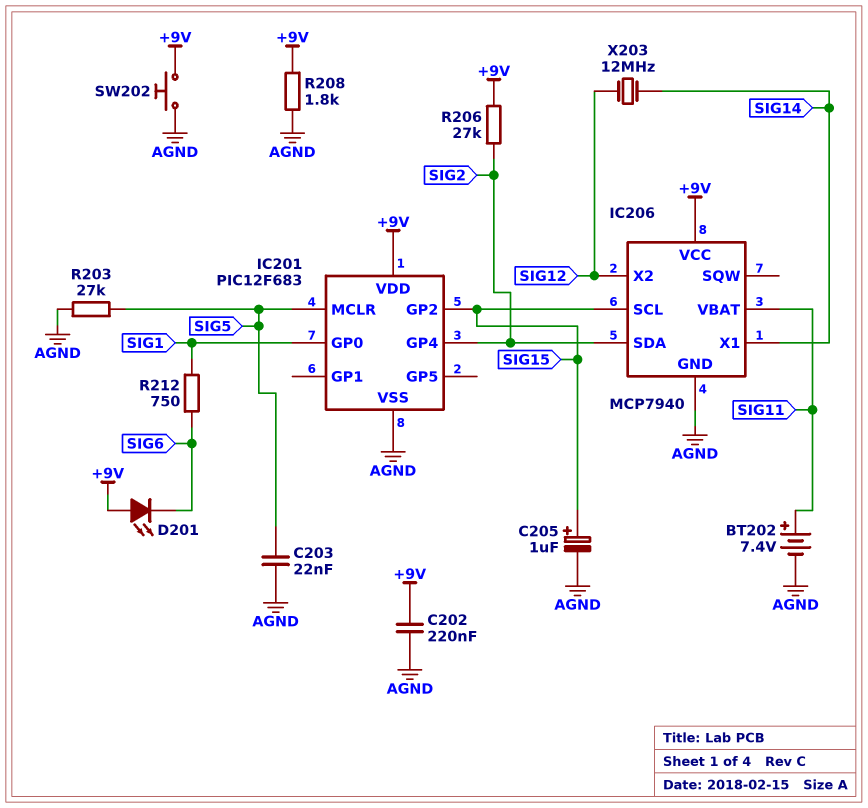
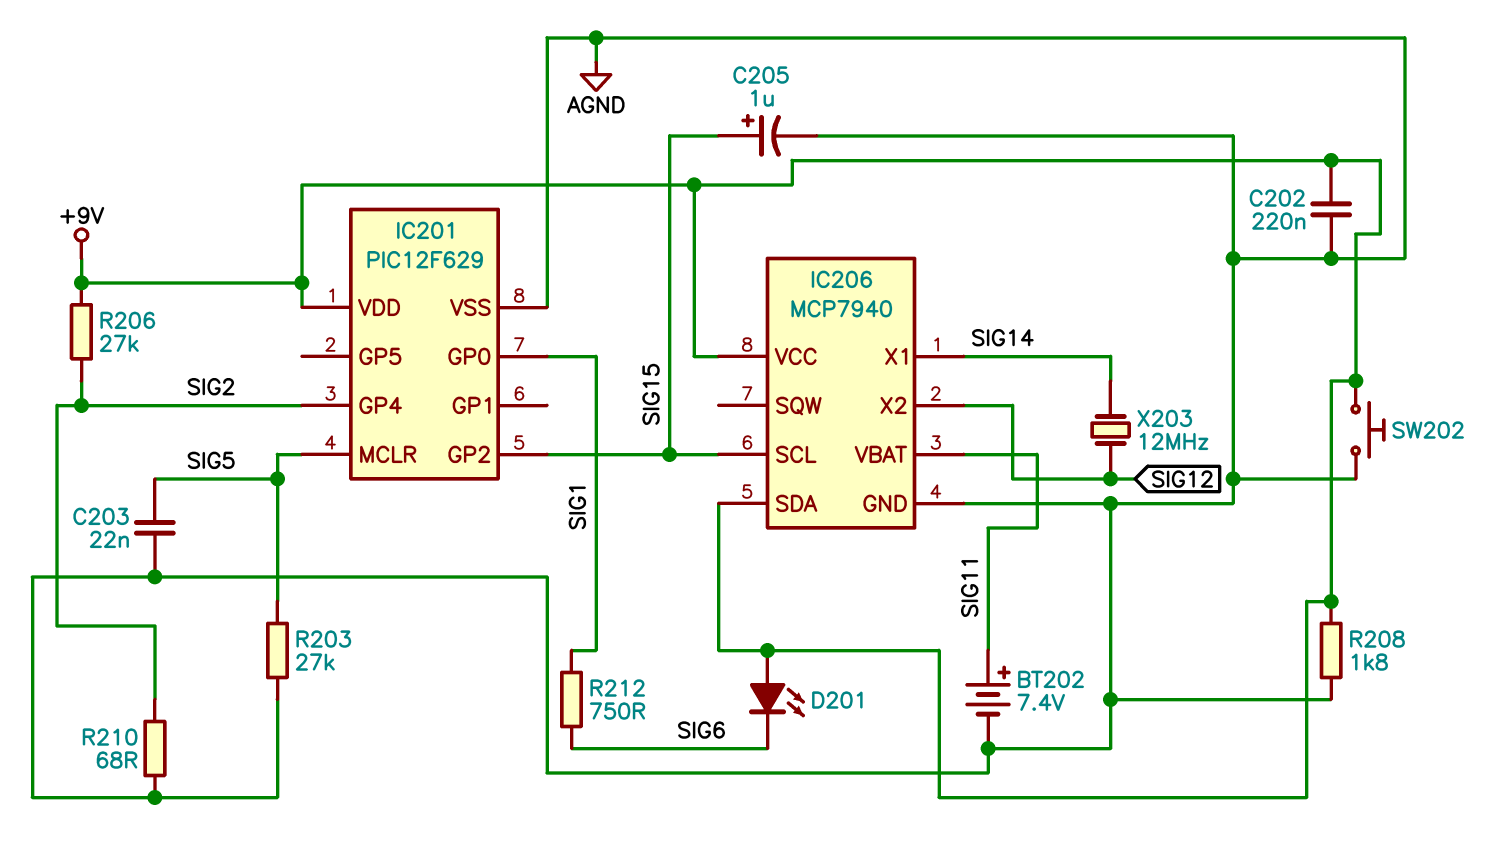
IC201: PIC12F683 -> PIC12F629
IC206 pin SDA: SIG2 -> +9V
R210: none -> 68 (AGND, SIG2)

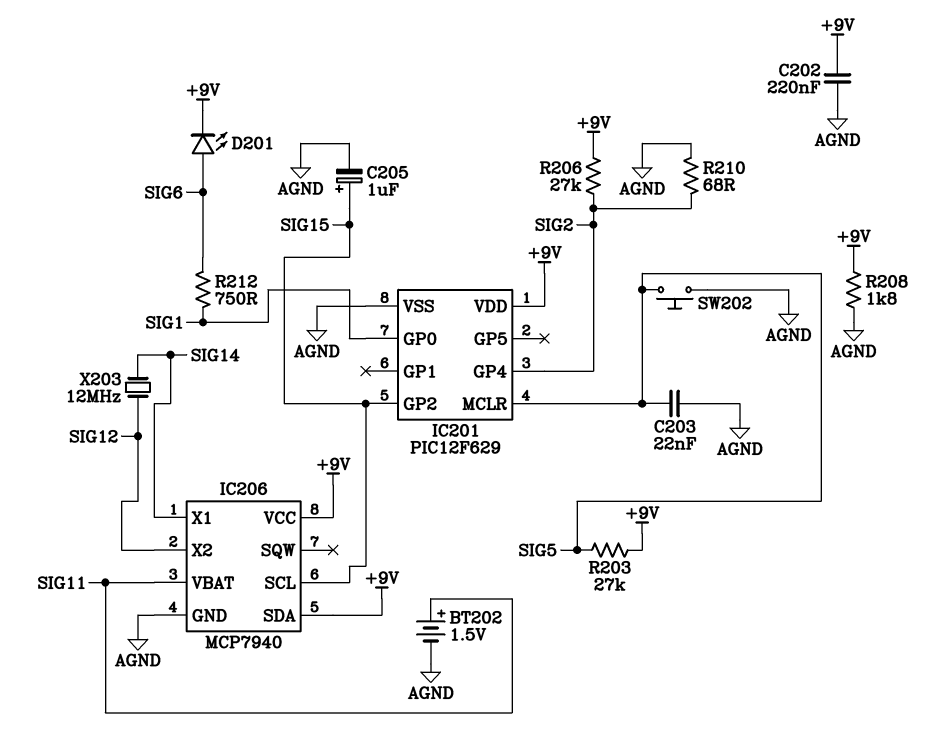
BT202: 7.4V (plus SIG11, minus AGND) -> 1.5V (plus SIG11, minus AGND)
D201: LED (A +9V, K SIG6) -> LED (A SIG6, K +9V)
R203: 27k (AGND, SIG5) -> 27k (+9V, SIG5)
SW202: button (+9V, AGND) -> button (AGND, SIG5)

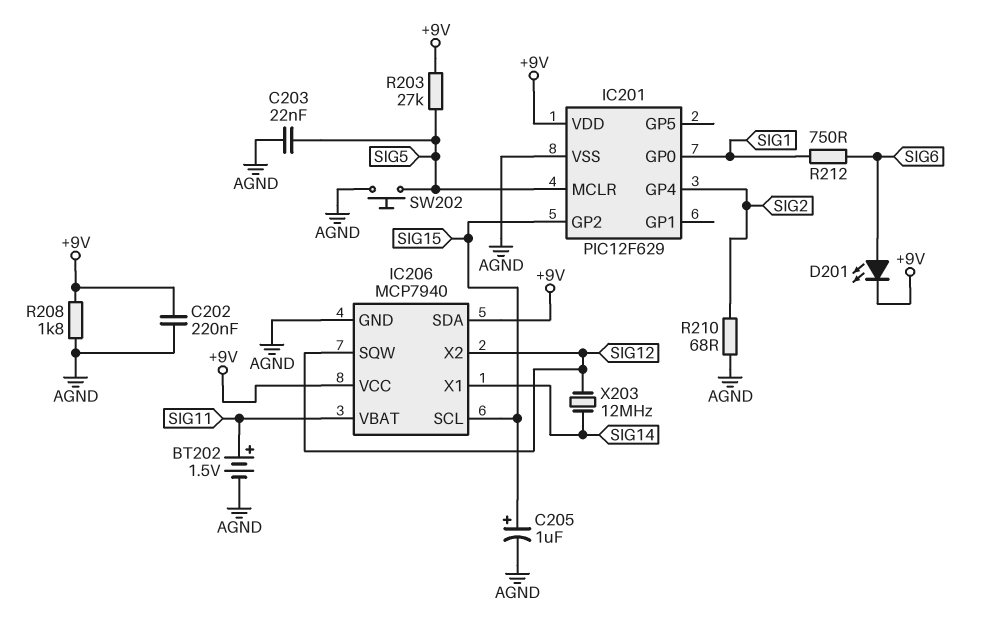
IC206 pin SQW: none -> SIG12
R206: 27k (+9V, SIG2) -> none

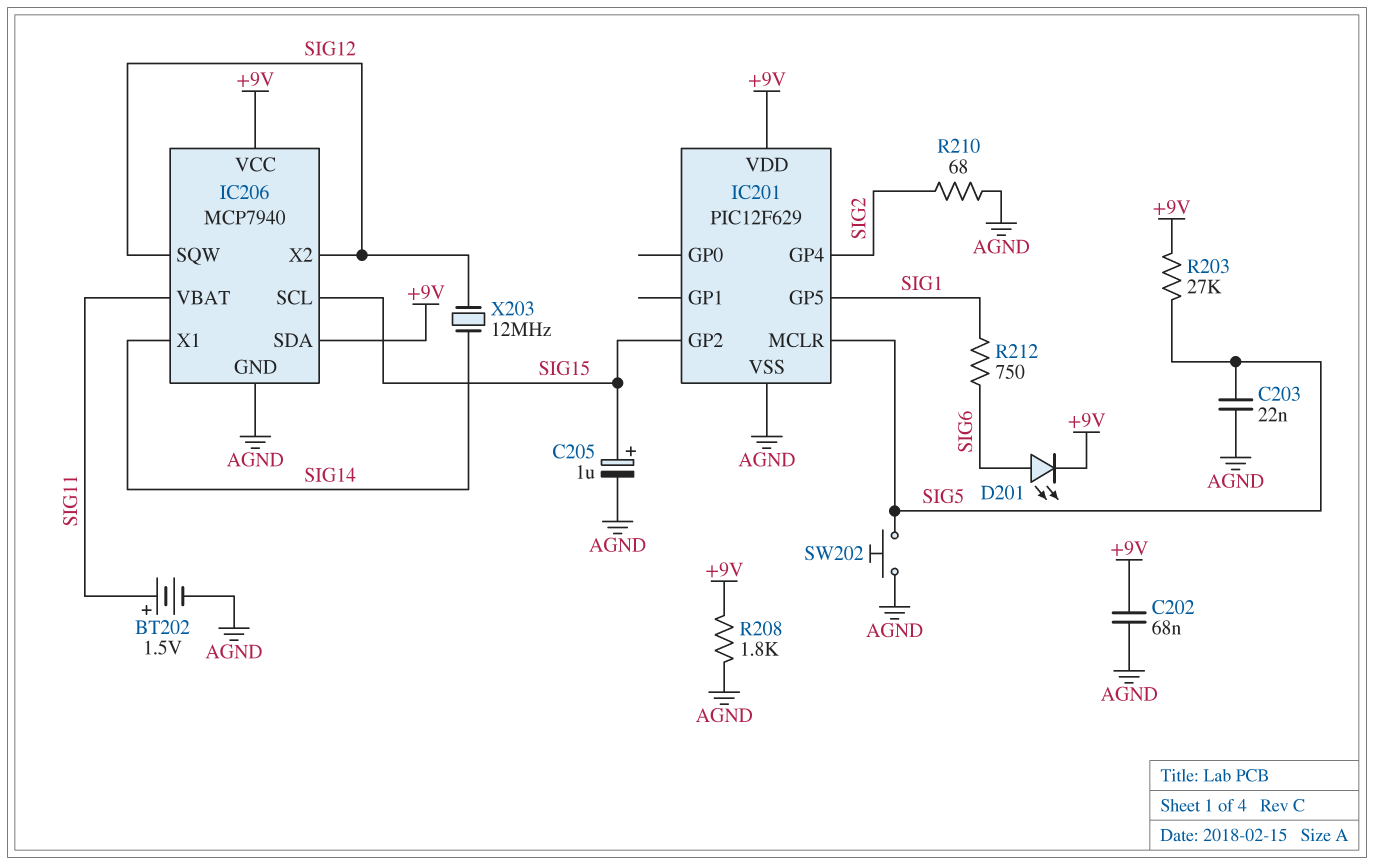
C202: 220nF (+9V, AGND) -> 68nF (+9V, AGND)
IC201 pin GP0: SIG1 -> none
IC201 pin GP5: none -> SIG1

